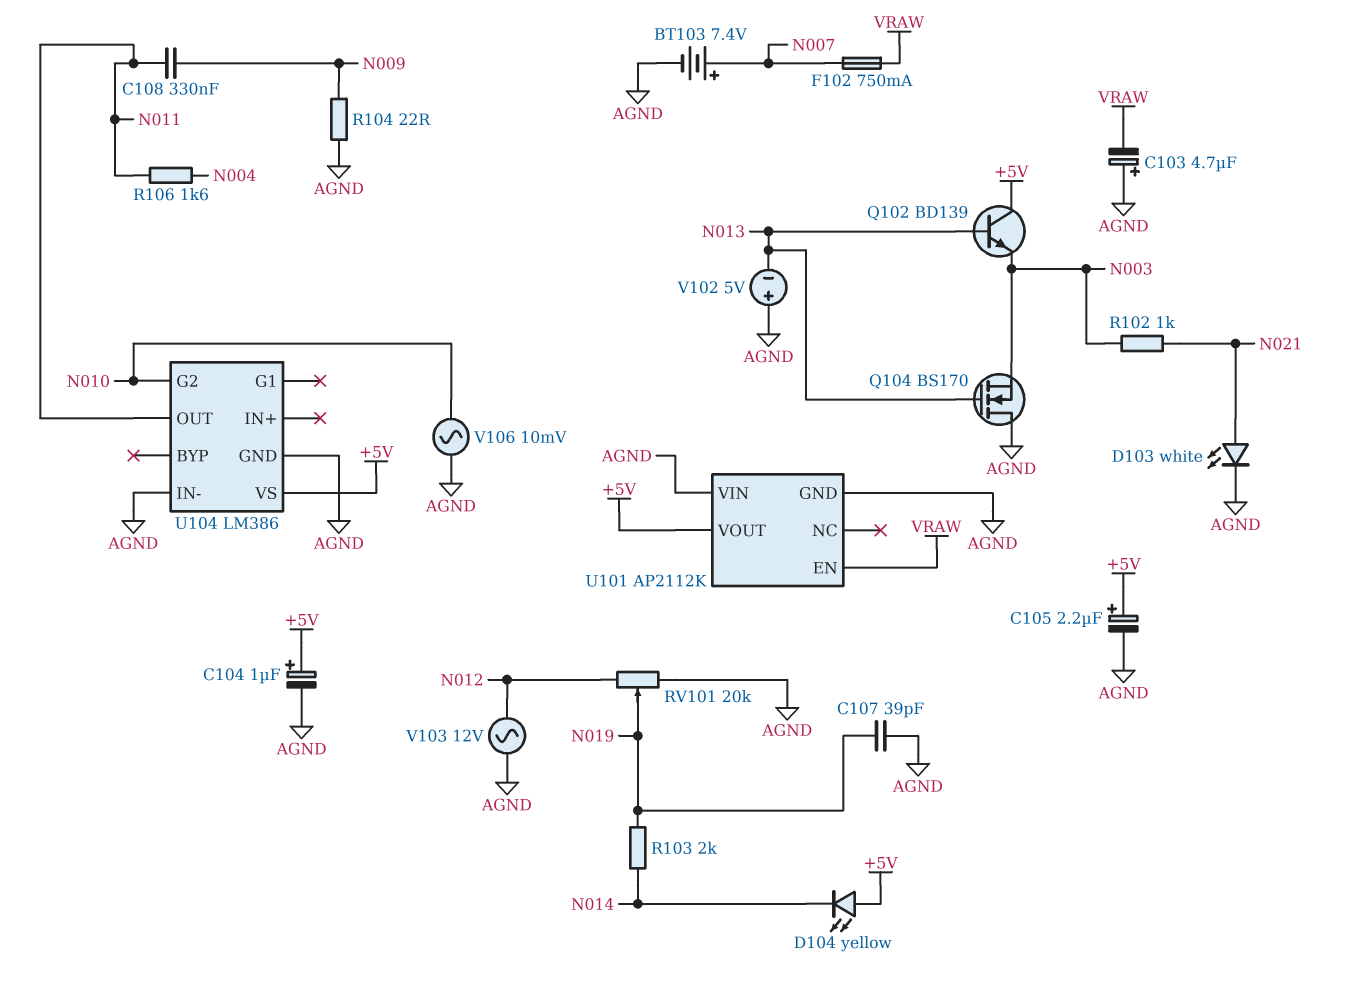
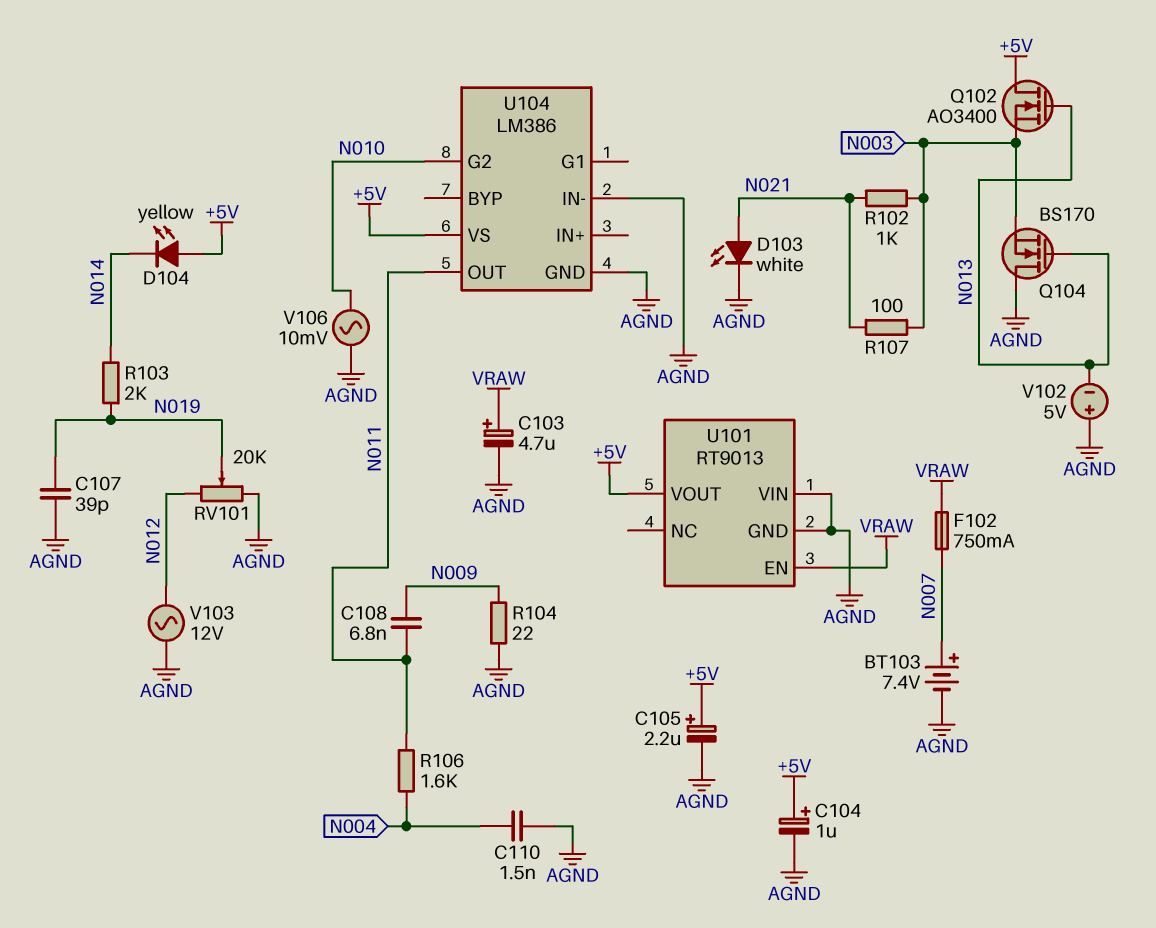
C103: 4.7uF (plus AGND, minus VRAW) -> 4.7uF (plus VRAW, minus AGND)
C108: 330nF (N009, N011) -> 6.8nF (N009, N011)
C110: none -> 1.5nF (AGND, N004)
Q102: NPN BD139 (B N013, C +5V, E N003) -> NMOS AO3400 (G N013, D +5V, S N003)
R107: none -> 100 (N003, N021)
U101: AP2112K -> RT9013

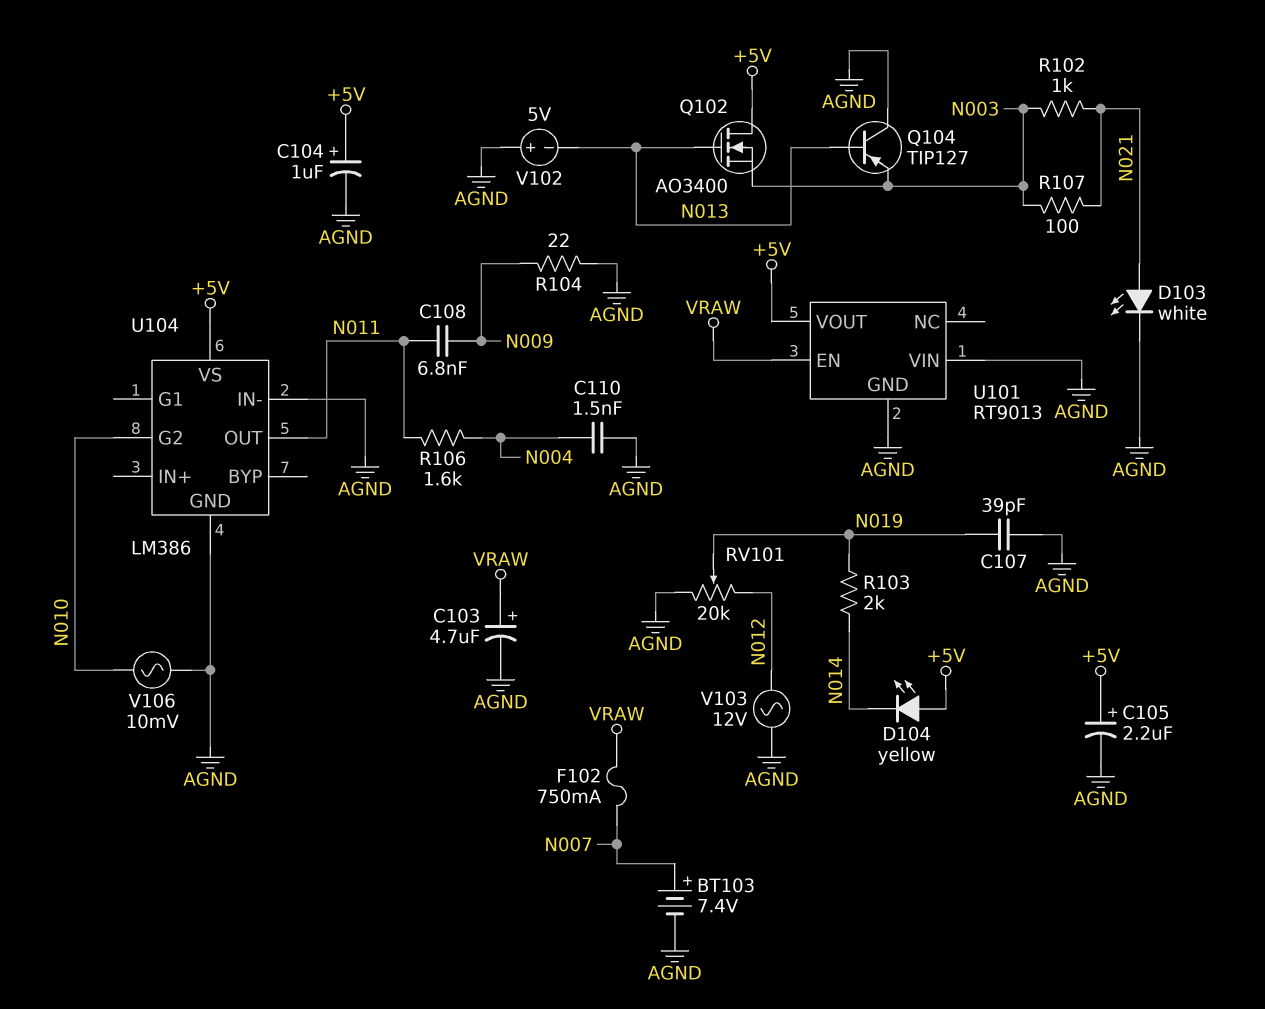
Q104: NMOS BS170 (G N013, D AGND, S N003) -> PNP TIP127 (B N013, C AGND, E N003)

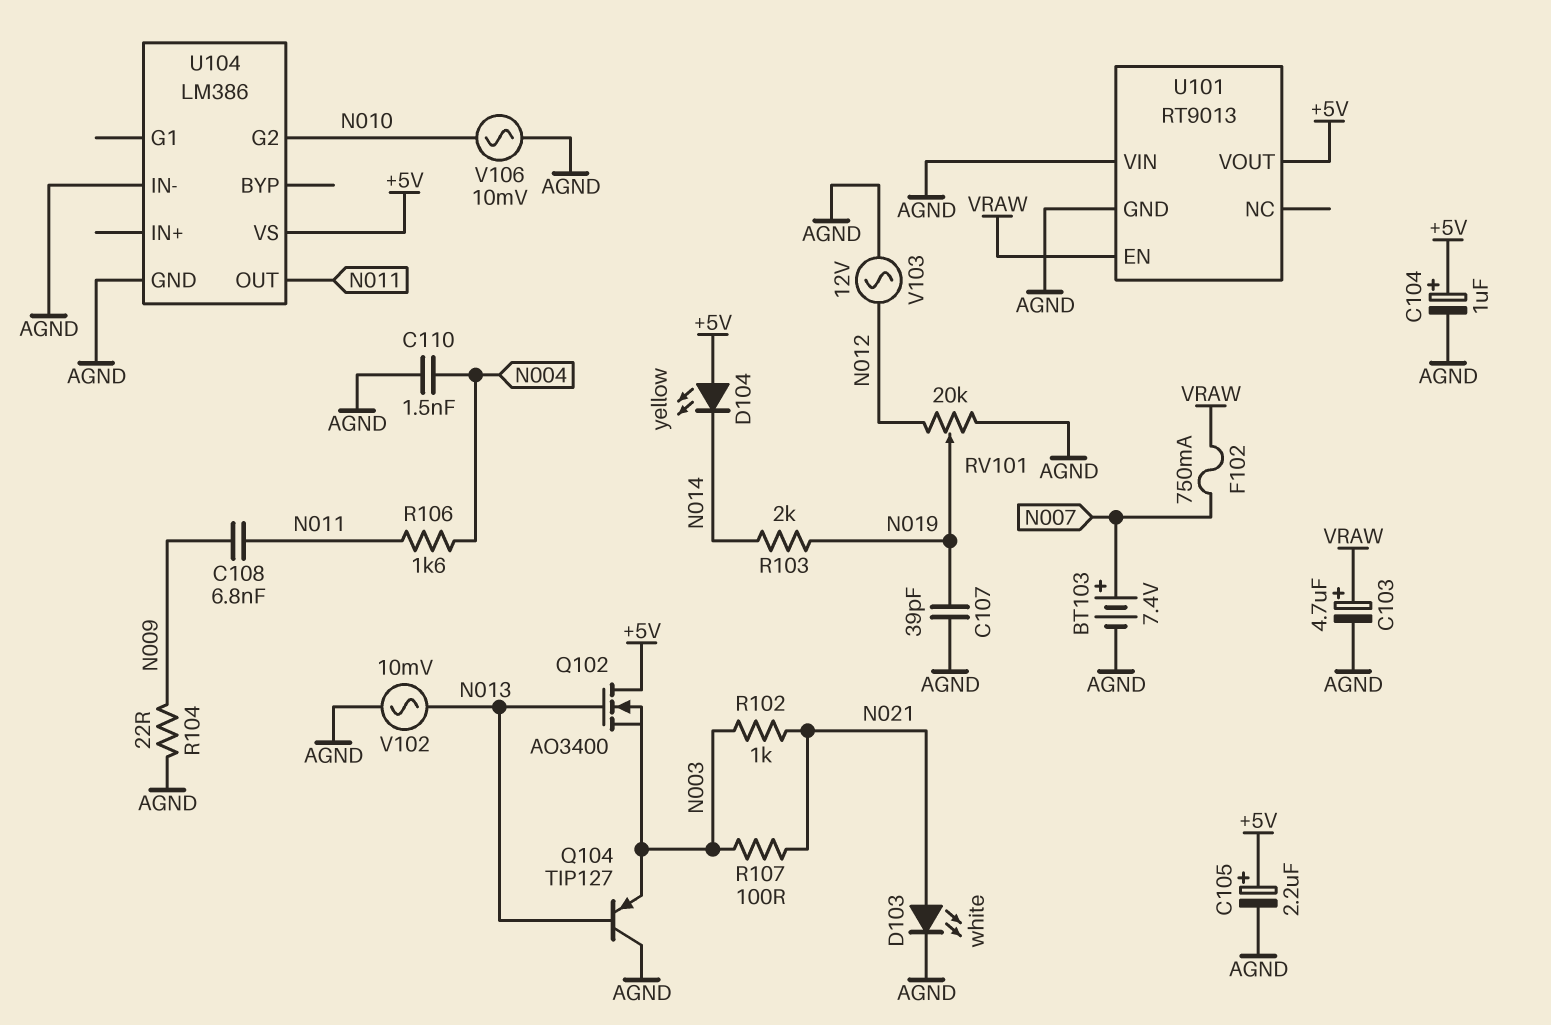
V102: 5V (plus AGND, minus N013) -> AC 10mV (AGND, N013)

